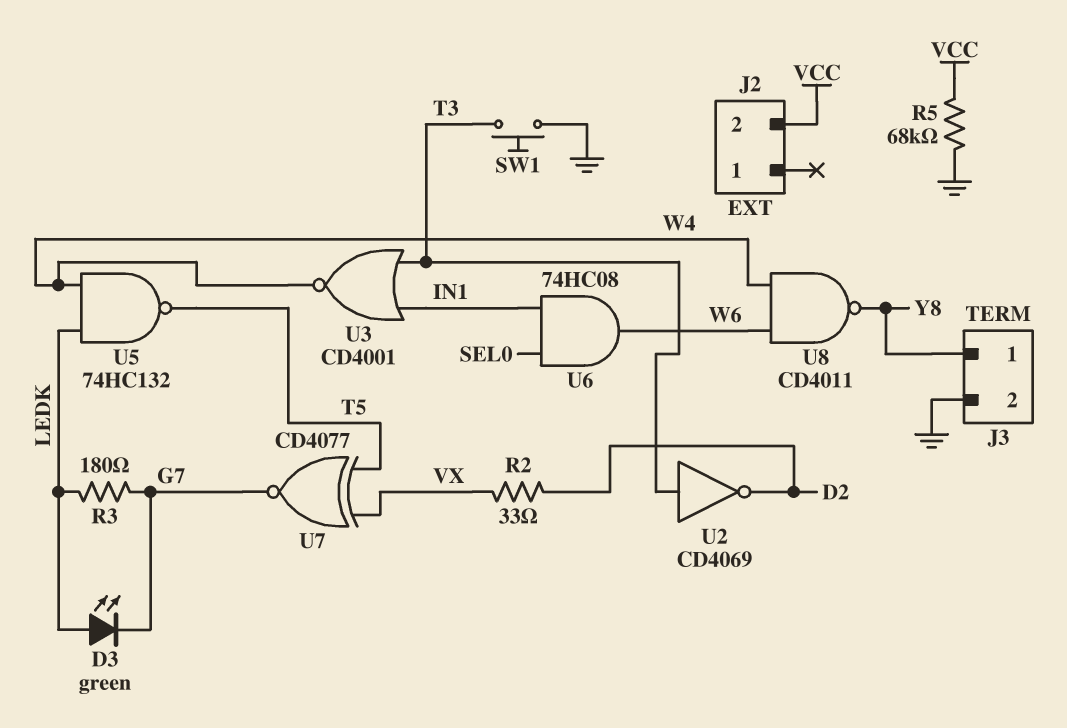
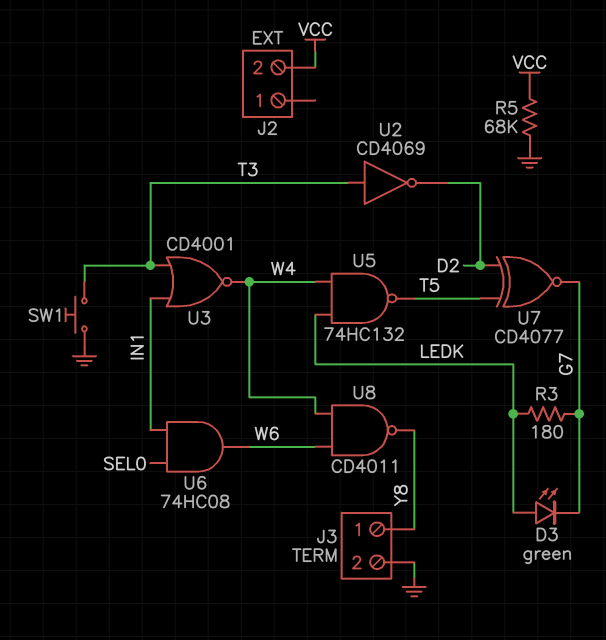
R2: 33 (D2, VX) -> none
U7: XNOR CD4077 (in T5, in VX, out G7) -> XNOR CD4077 (in D2, in T5, out G7)

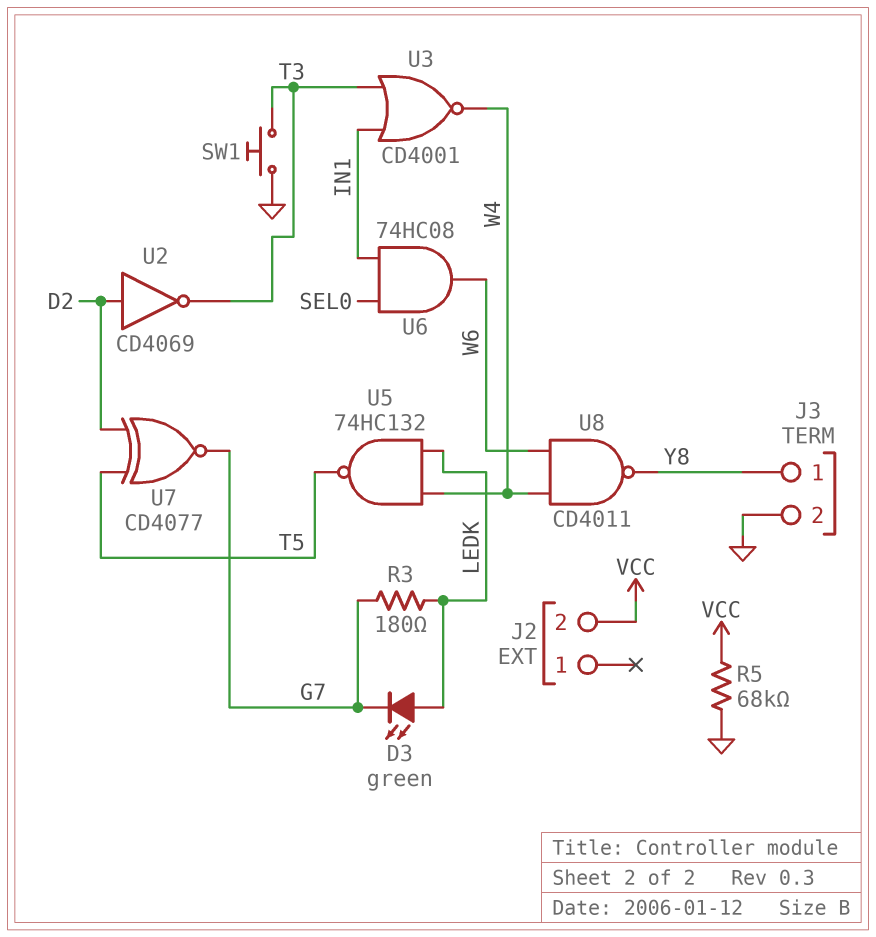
U2: NOT CD4069 (in T3, out D2) -> NOT CD4069 (in D2, out T3)

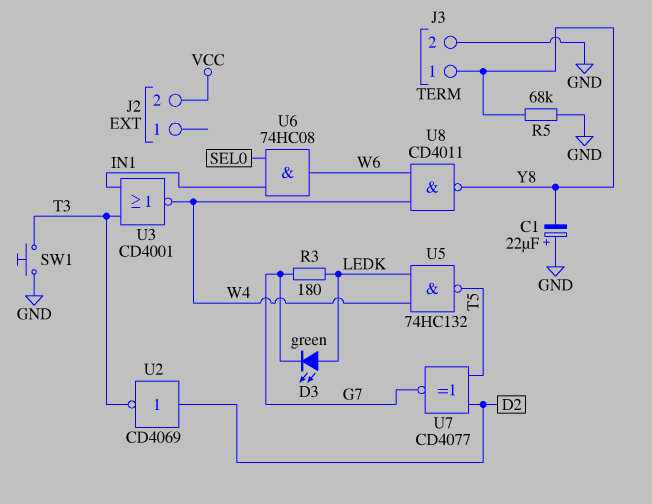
C1: none -> 22uF (plus GND, minus Y8)
R5: 68k (GND, VCC) -> 68k (GND, Y8)

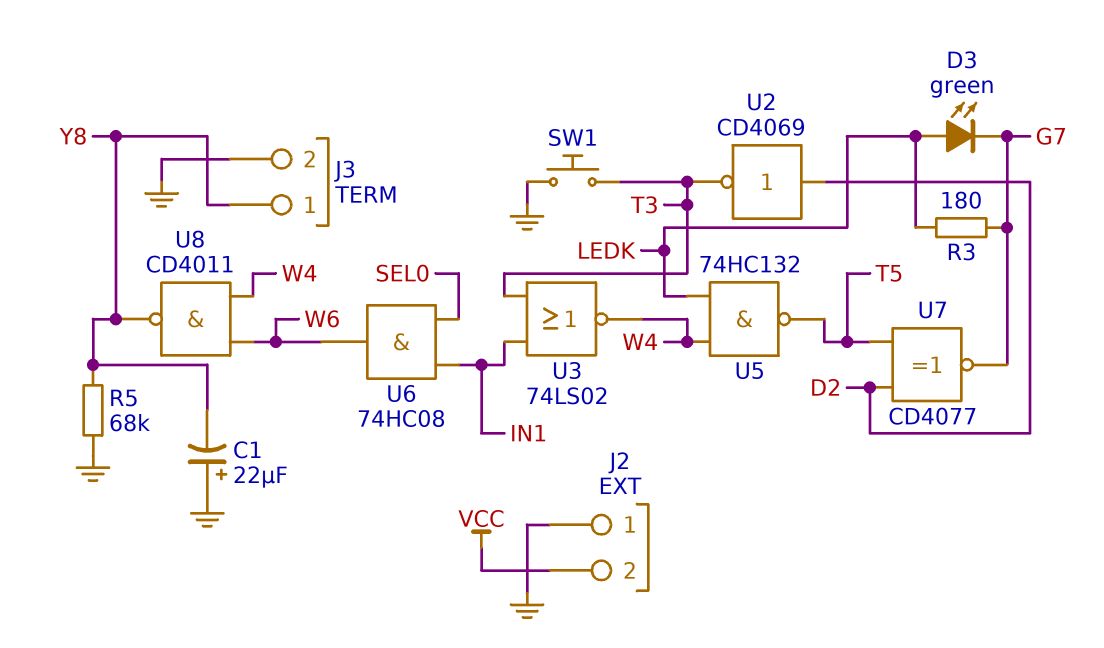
J2 pin 1: none -> GND
U3: NOR CD4001 (in IN1, in T3, out W4) -> NOR 74LS02 (in IN1, in T3, out W4)

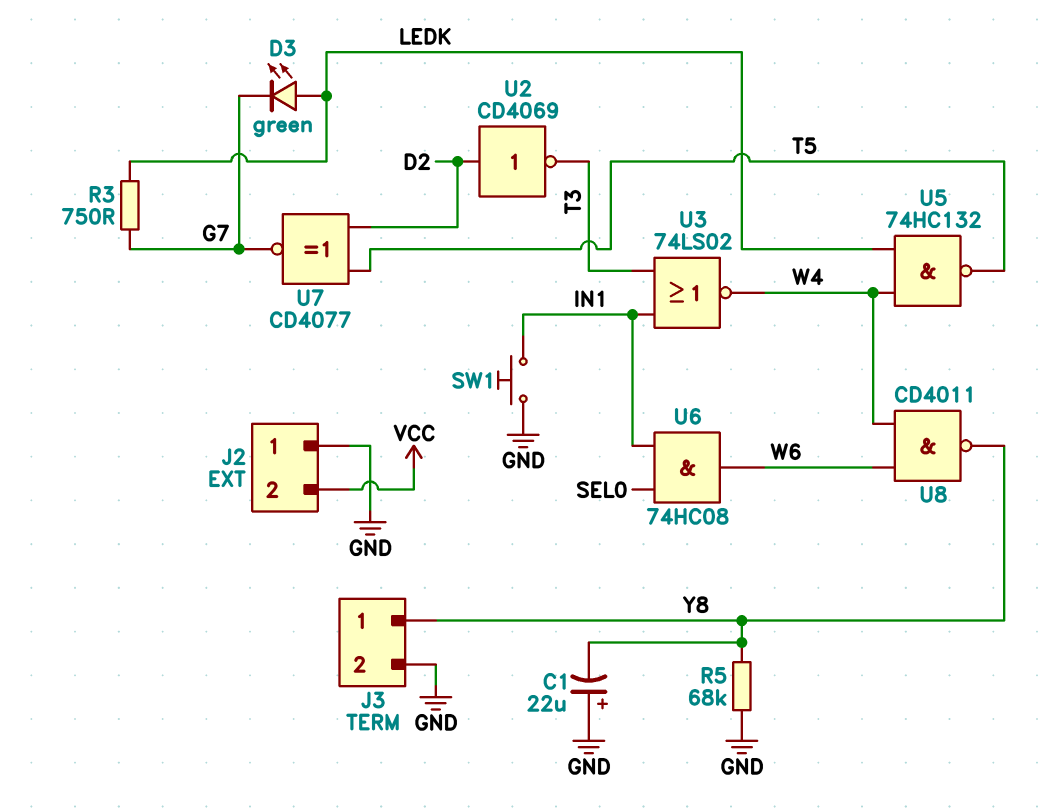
R3: 180 (G7, LEDK) -> 750 (G7, LEDK)
SW1: button (GND, T3) -> button (GND, IN1)

